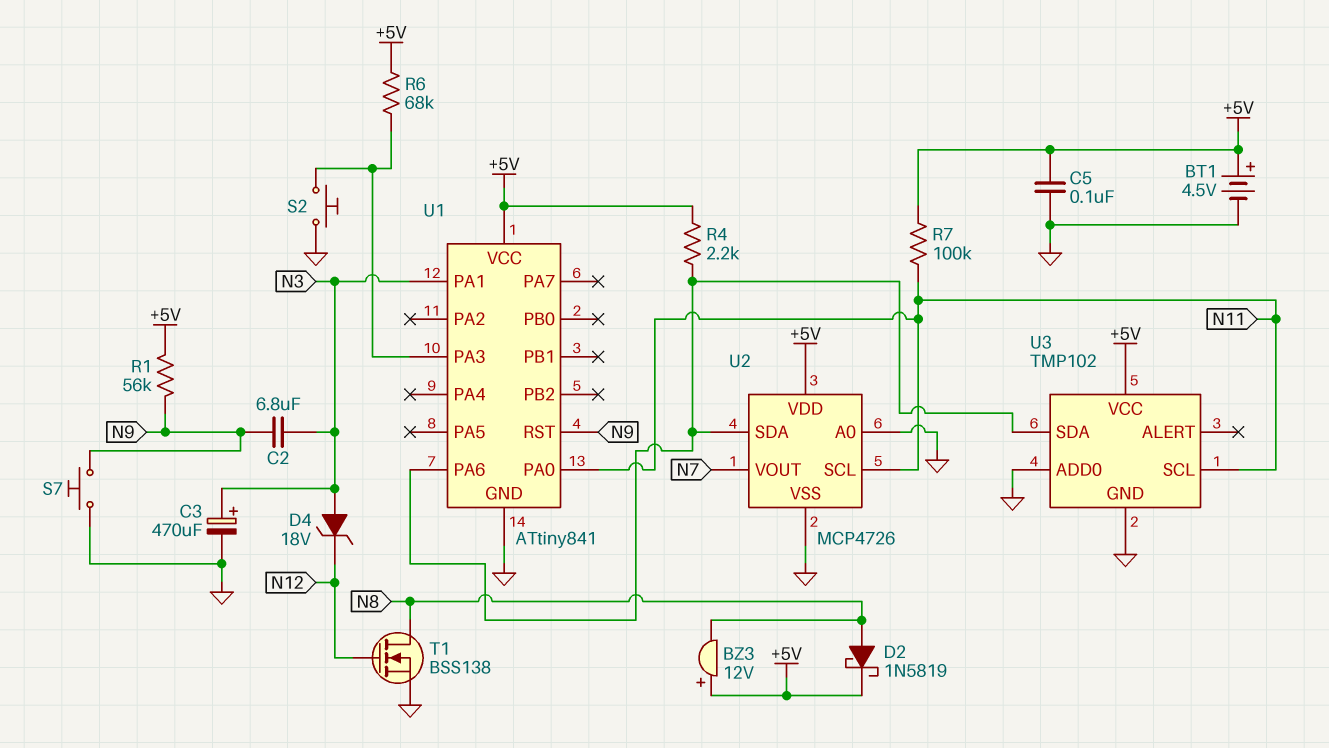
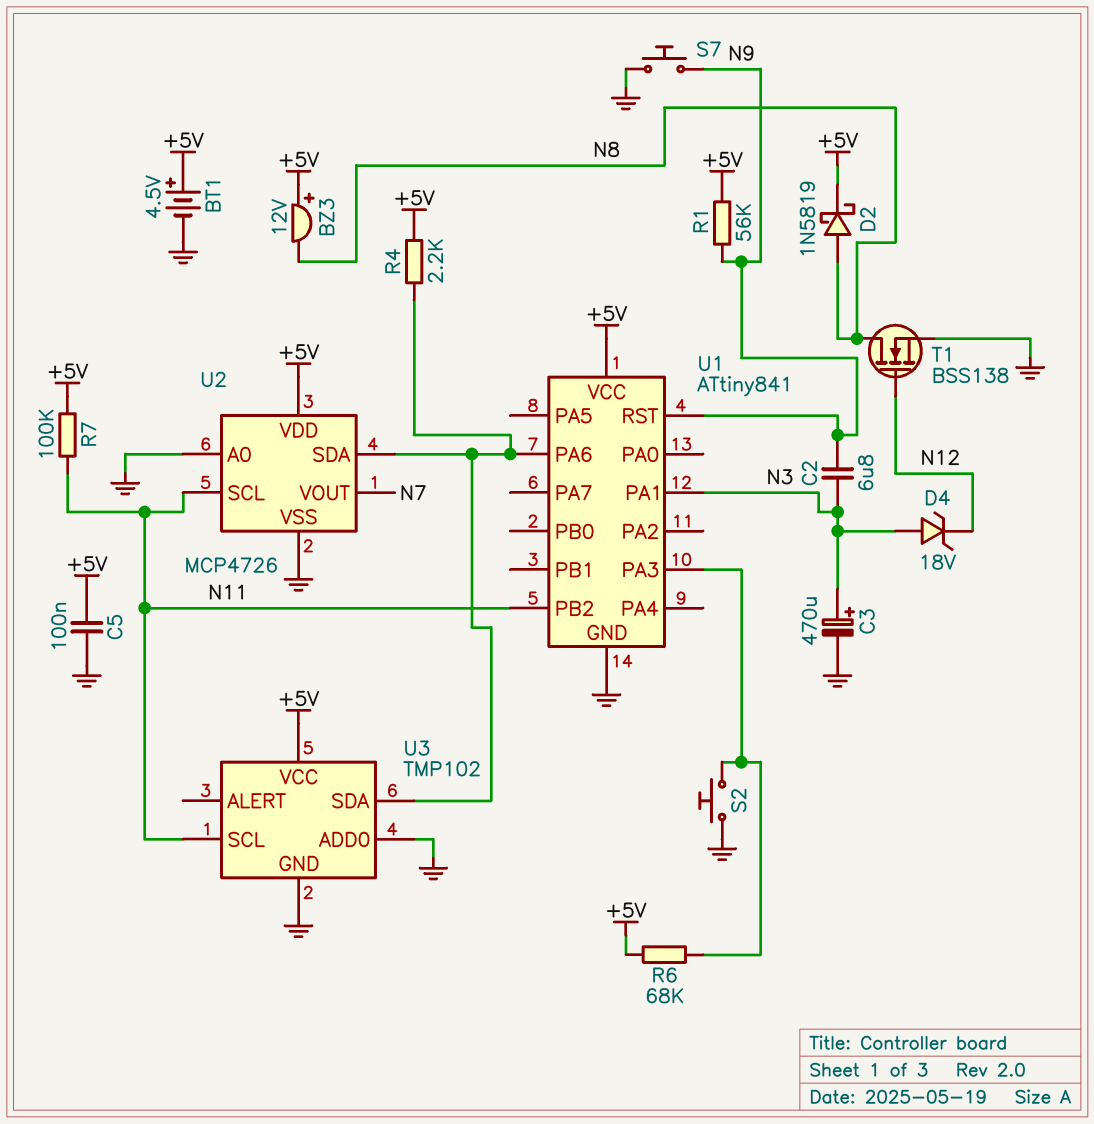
U1 pin PA0: N11 -> none
U1 pin PB2: none -> N11

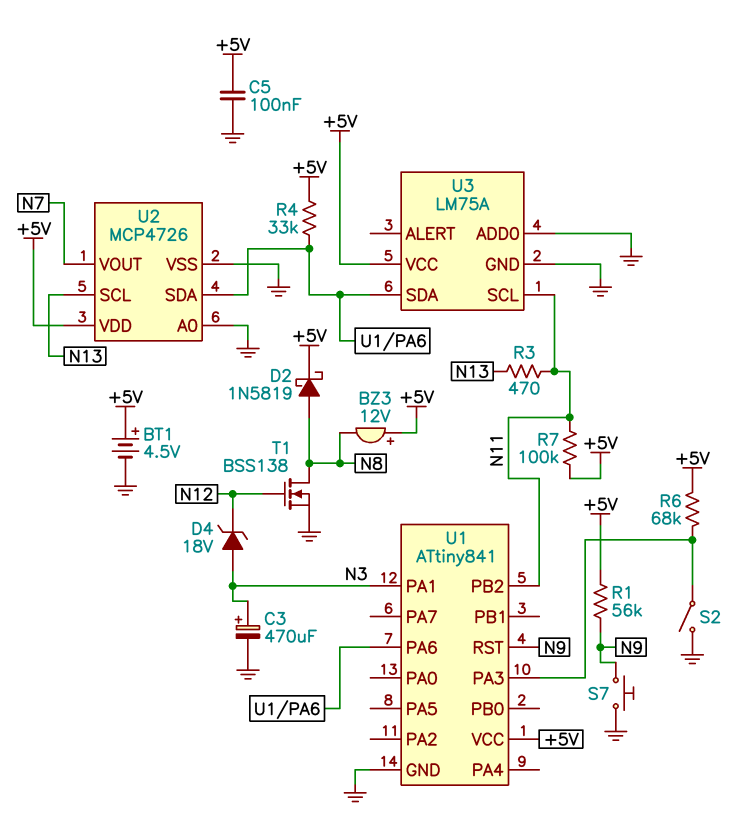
C2: 6.8uF (N3, N9) -> none
R3: none -> 470 (N11, N13)
R4: 2.2k (+5V, U1/PA6) -> 33k (+5V, U1/PA6)
S2: button (GND, U1/PA3) -> switch (GND, U1/PA3)
U2 pin SCL: N11 -> N13
U3: TMP102 -> LM75A

